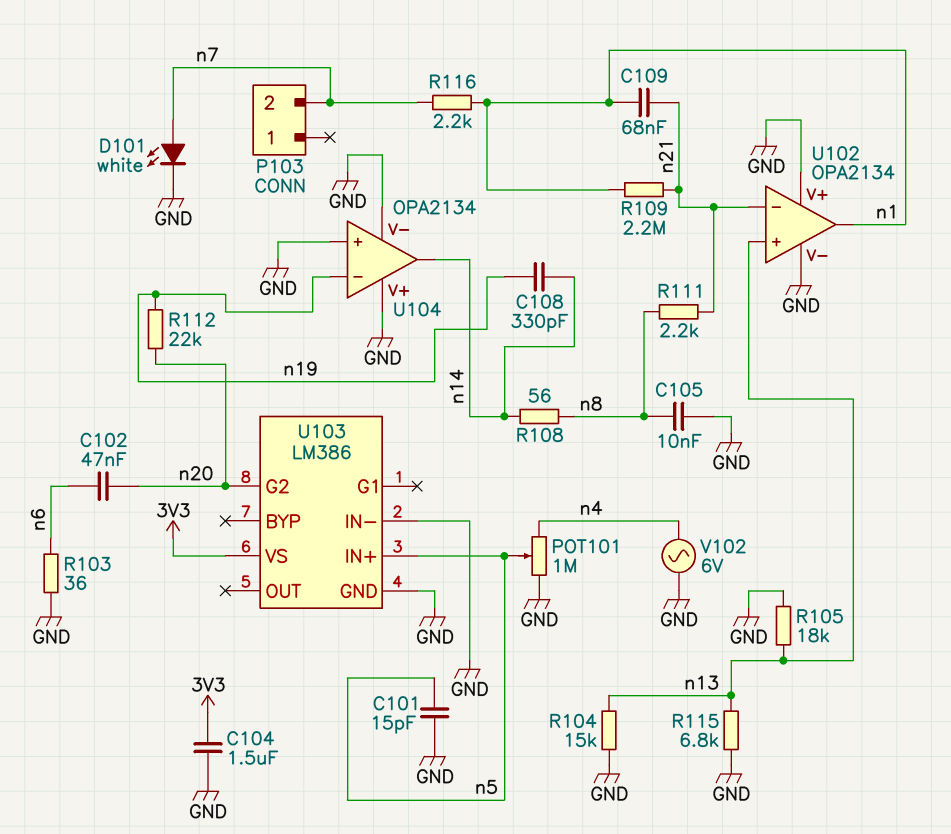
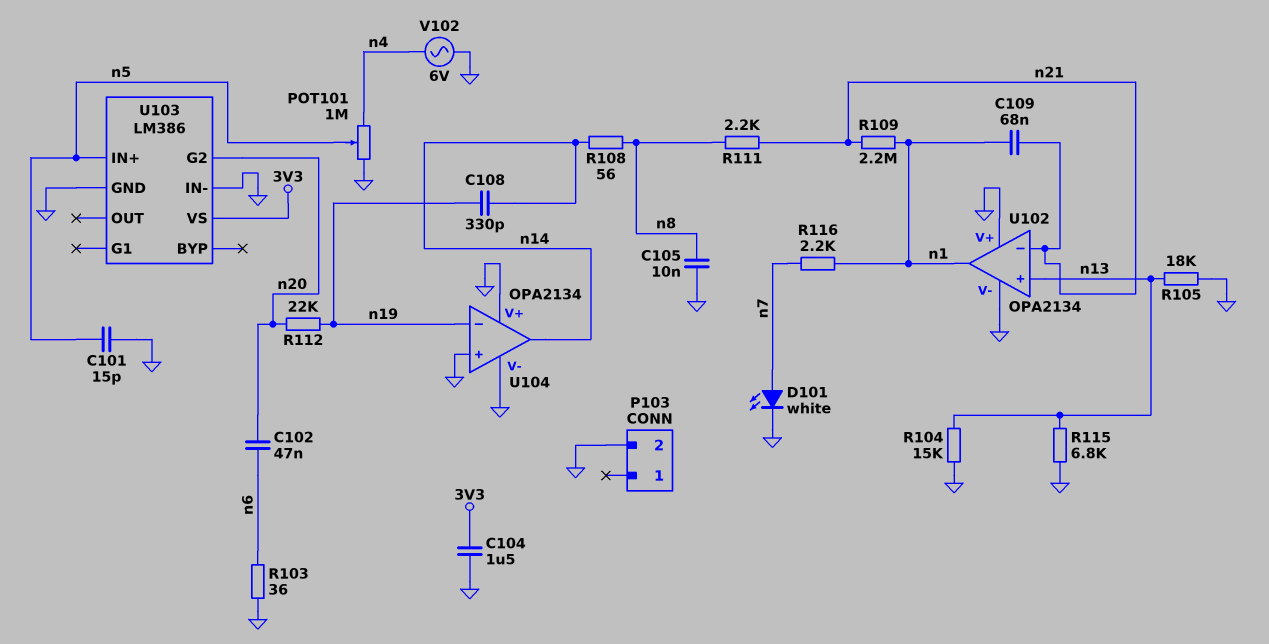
P103 pin 2: n7 -> GND

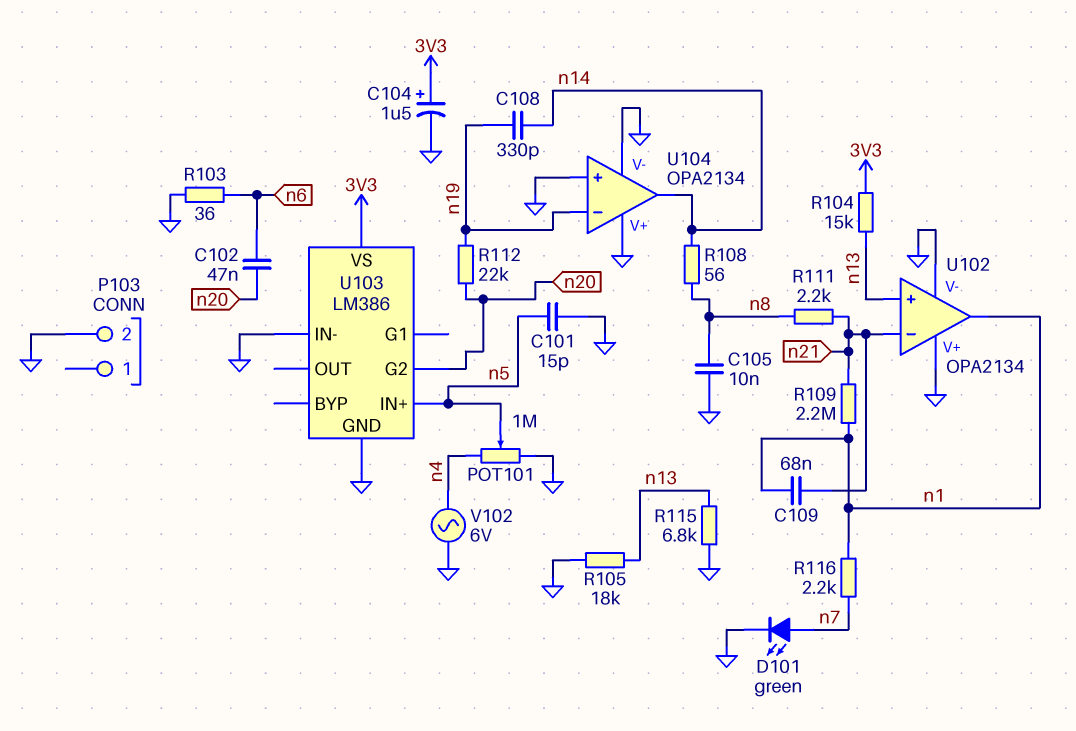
C104: 1.5uF (3V3, GND) -> 1.5uF (plus 3V3, minus GND)
D101: LED white (A n7, K GND) -> LED green (A n7, K GND)
R104: 15k (GND, n13) -> 15k (3V3, n13)

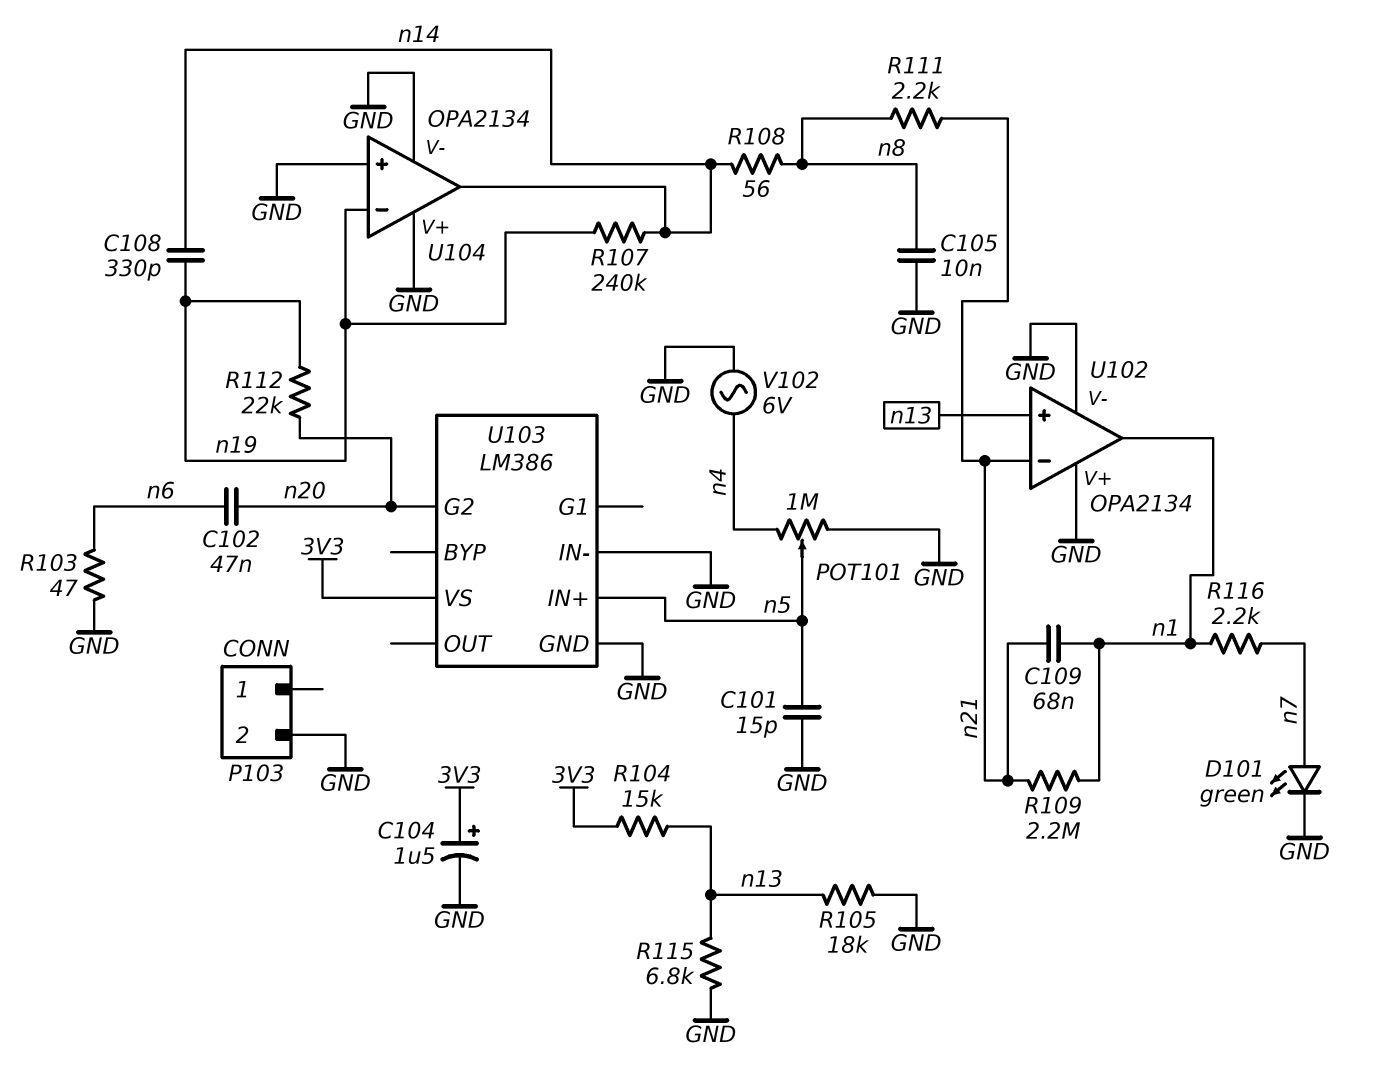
R103: 36 (GND, n6) -> 47 (GND, n6)
R107: none -> 240k (n14, n19)

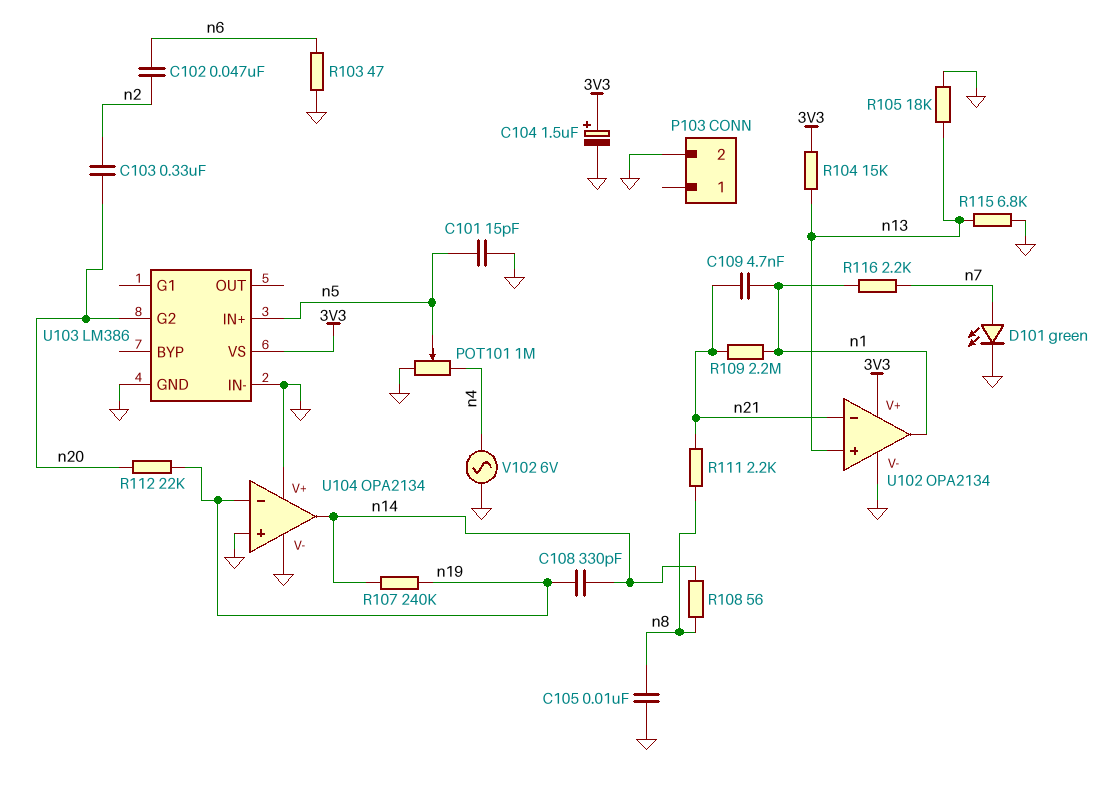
C102: 47nF (n6, n20) -> 47nF (n2, n6)
C103: none -> 330nF (n2, n20)
C109: 68nF (n1, n21) -> 4.7nF (n1, n21)
U102 pin V+: GND -> 3V3

